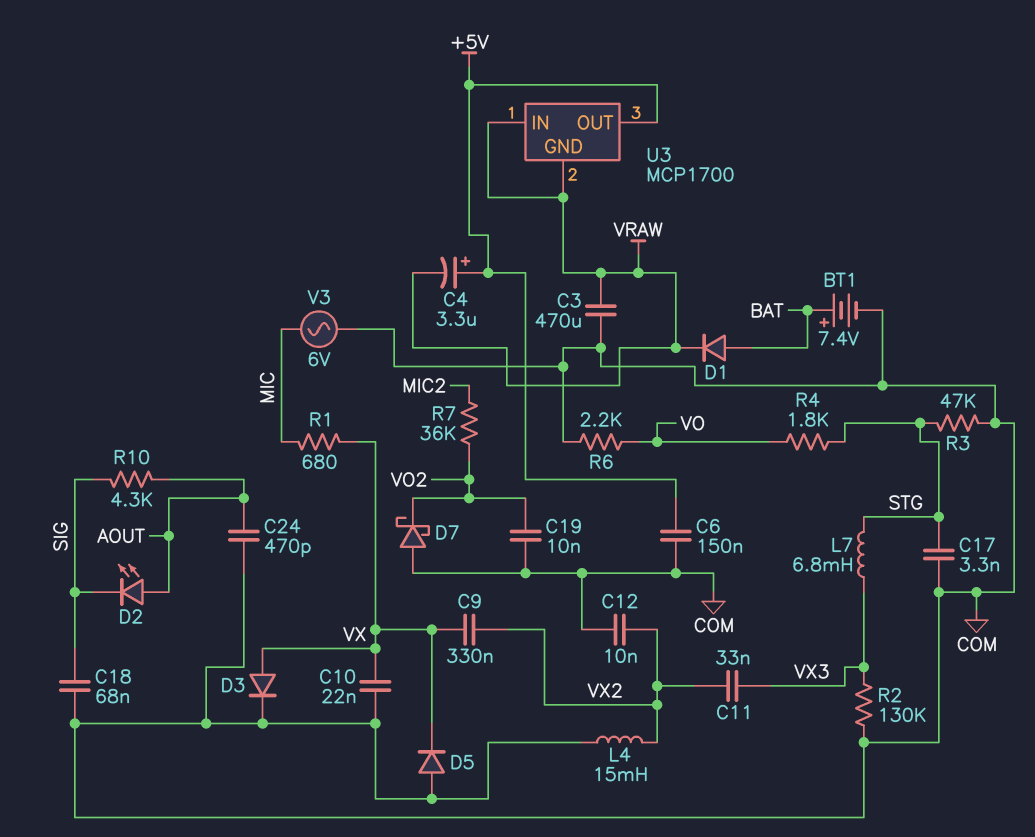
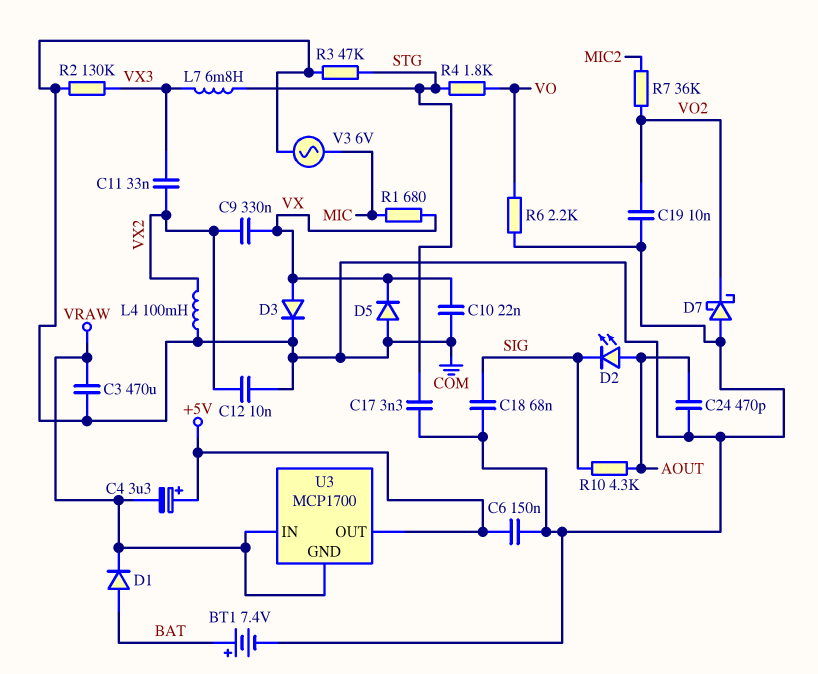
L4: 15mH (COM, VX2) -> 100mH (COM, VX2)

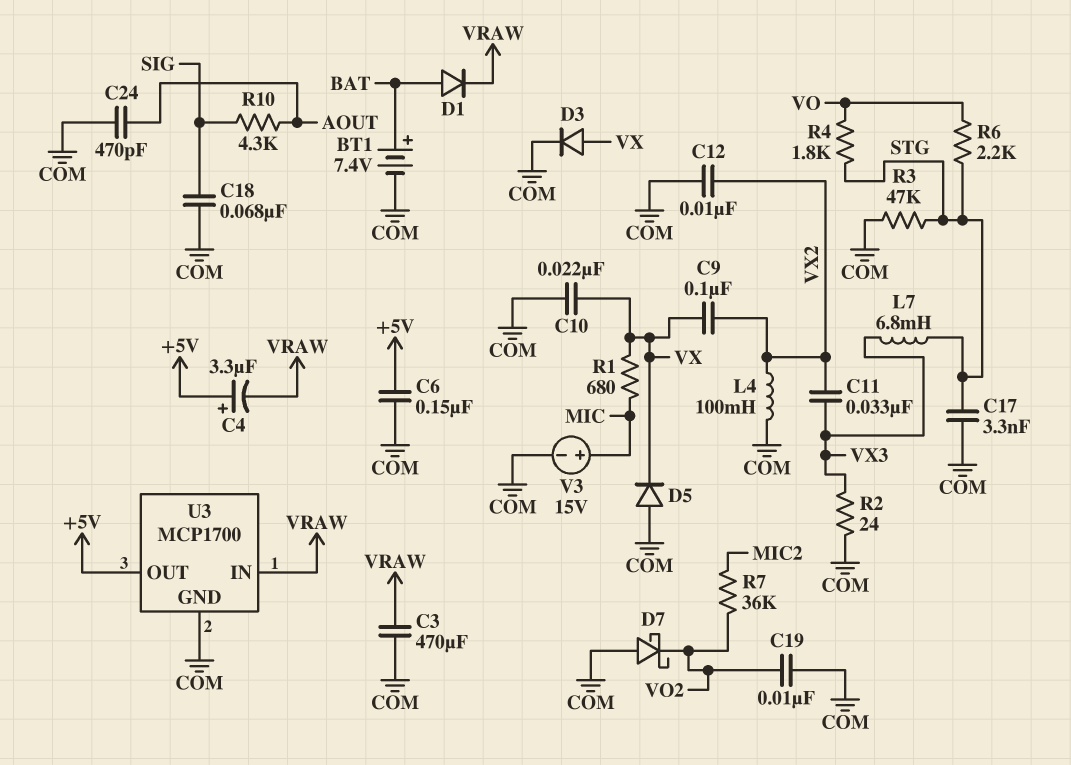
C9: 330nF (VX, VX2) -> 100nF (VX, VX2)
D2: LED (A AOUT, K SIG) -> none
R2: 130k (COM, VX3) -> 24 (COM, VX3)
R6: 2.2k (COM, VO) -> 2.2k (STG, VO)
U3 pin GND: VRAW -> COM
V3: AC 6V (COM, MIC) -> 15V (plus MIC, minus COM)

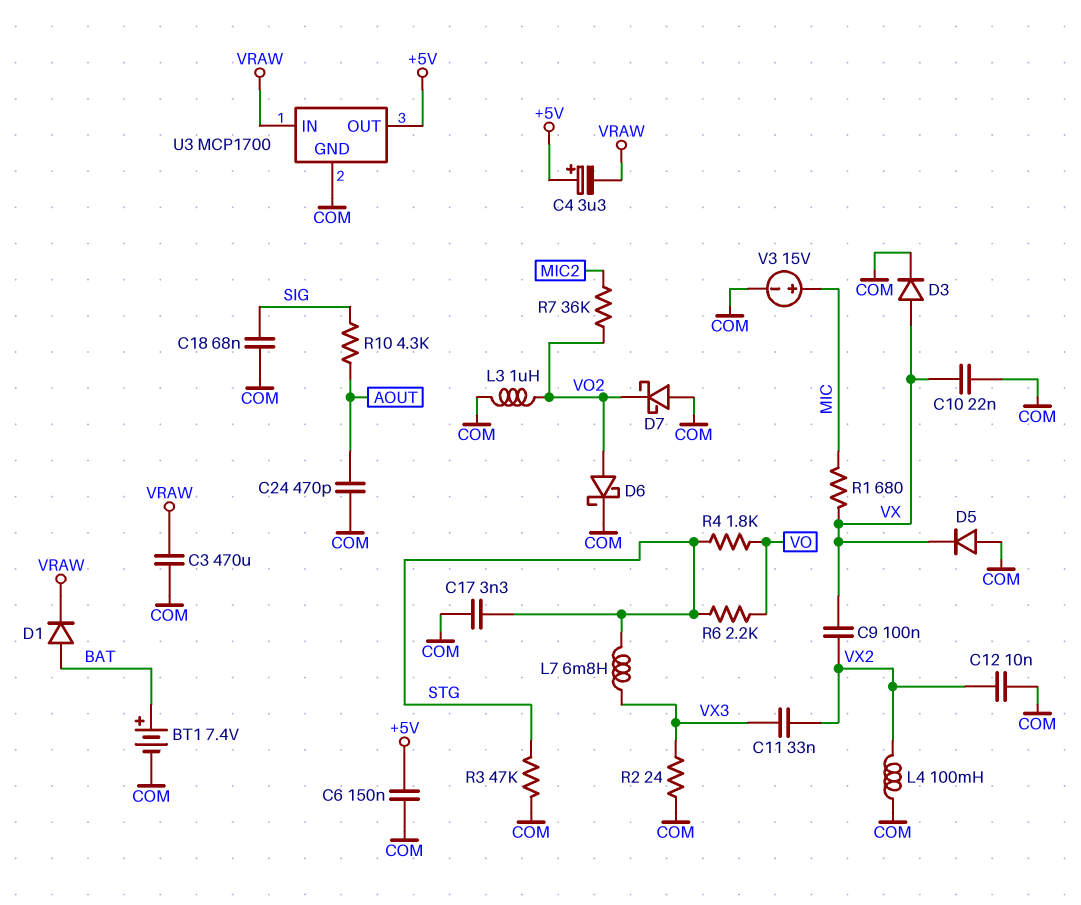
C19: 10nF (COM, VO2) -> none
D6: none -> schottky (A VO2, K COM)
L3: none -> 1uH (COM, VO2)

